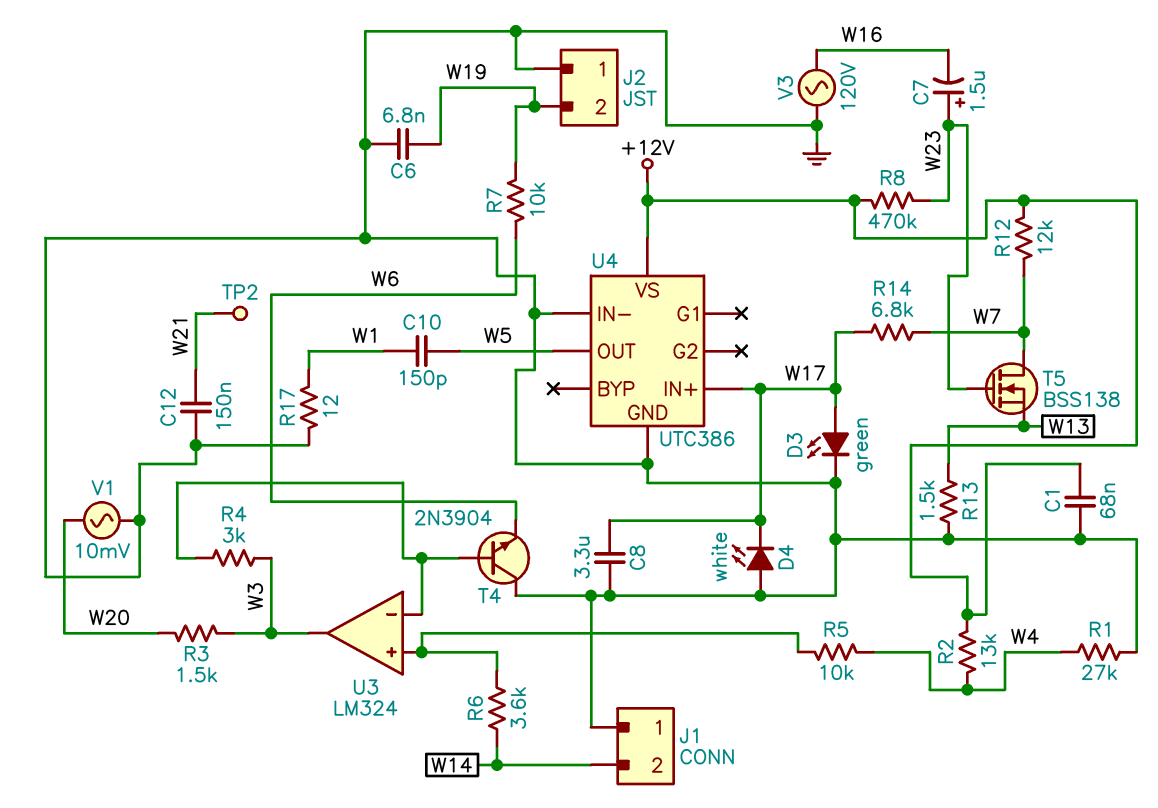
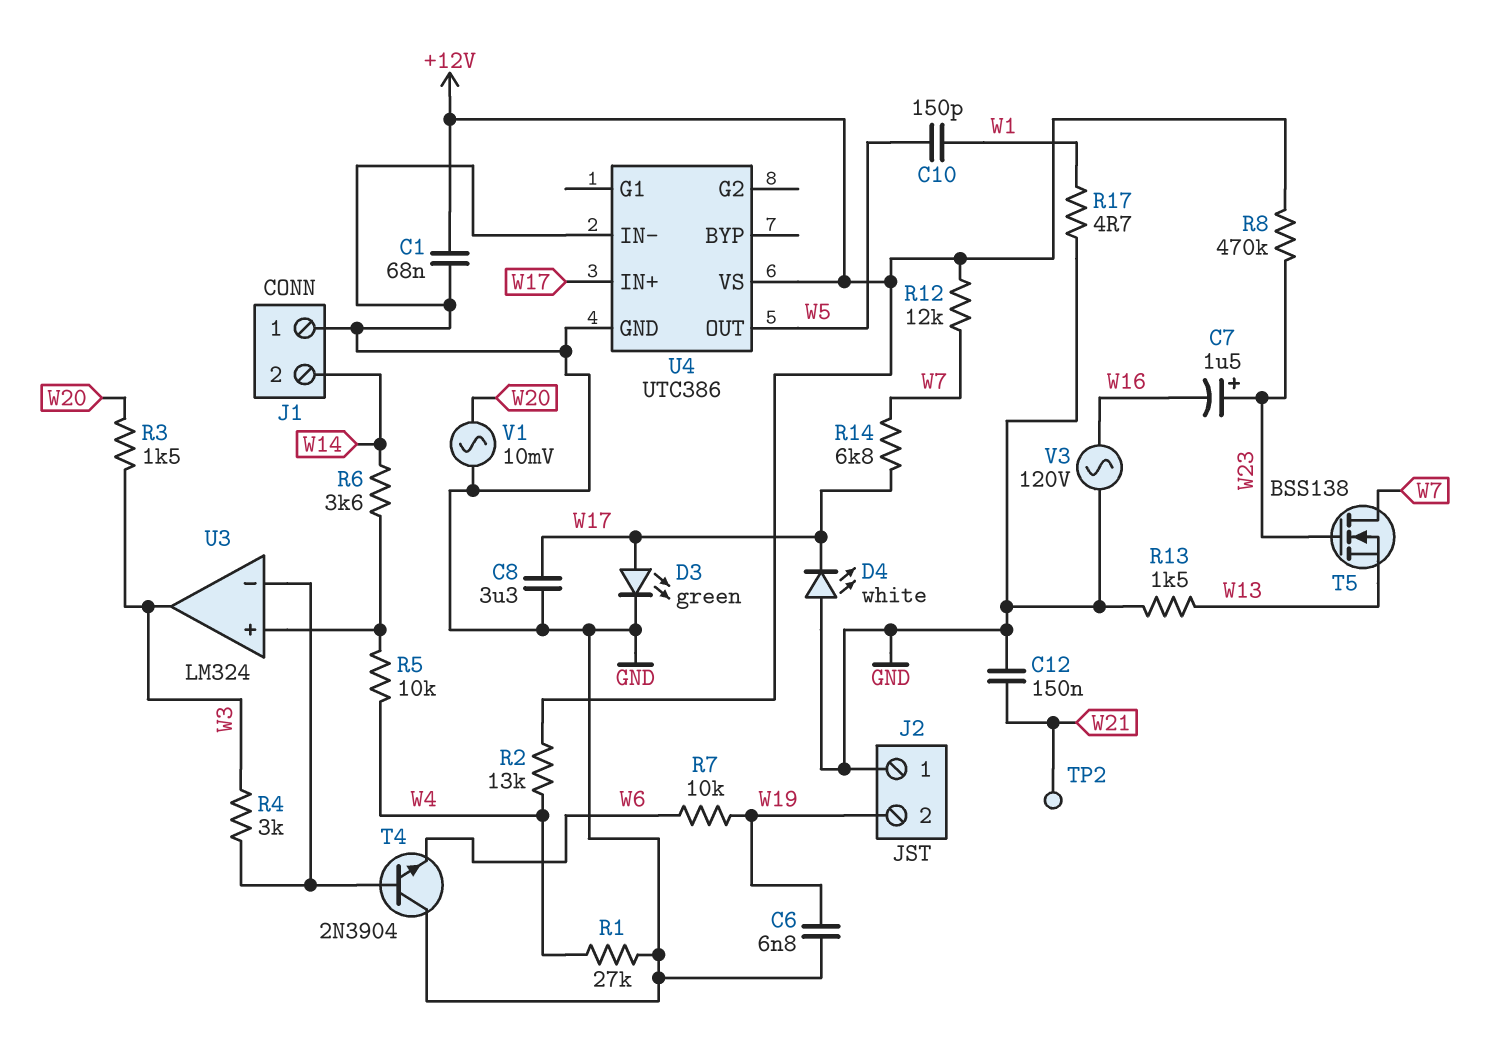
R17: 12 (GND, W1) -> 4.7 (GND, W1)

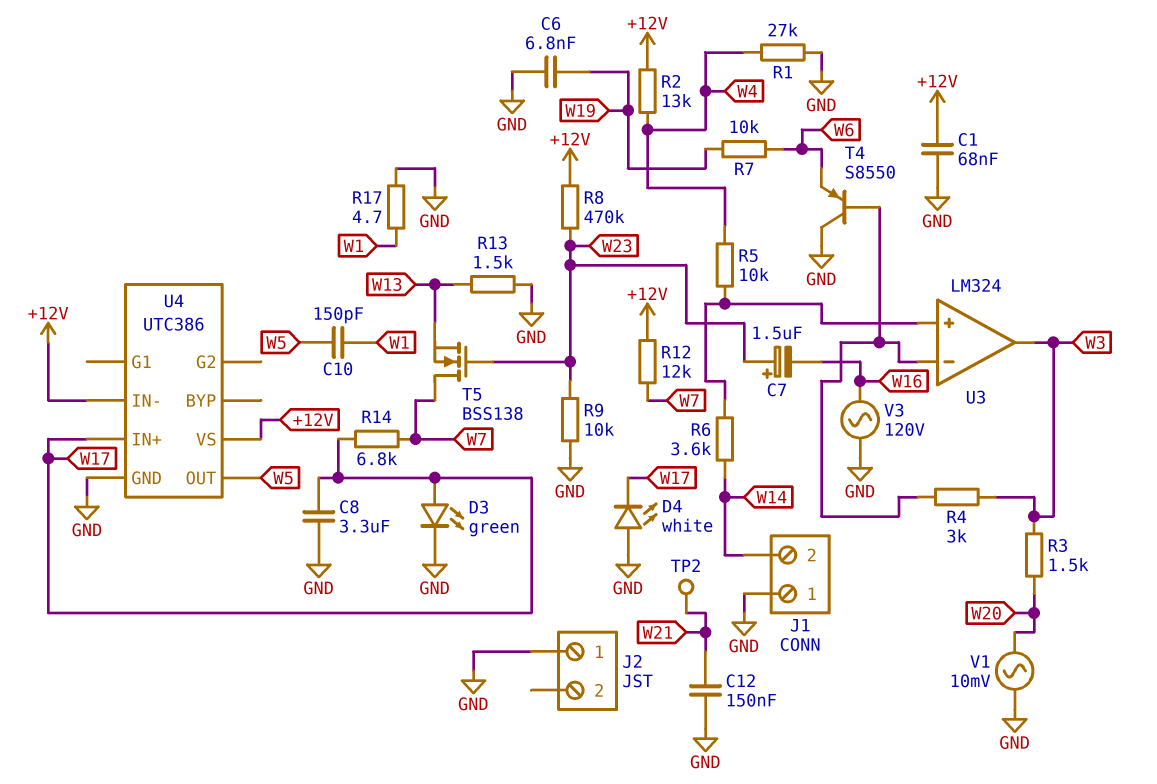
J2 pin 2: W19 -> none
R9: none -> 10k (GND, W23)
T4: NPN 2N3904 (B U3/in-, C GND, E W6) -> PNP S8550 (B U3/in-, C GND, E W6)
U4 pin IN-: GND -> +12V

